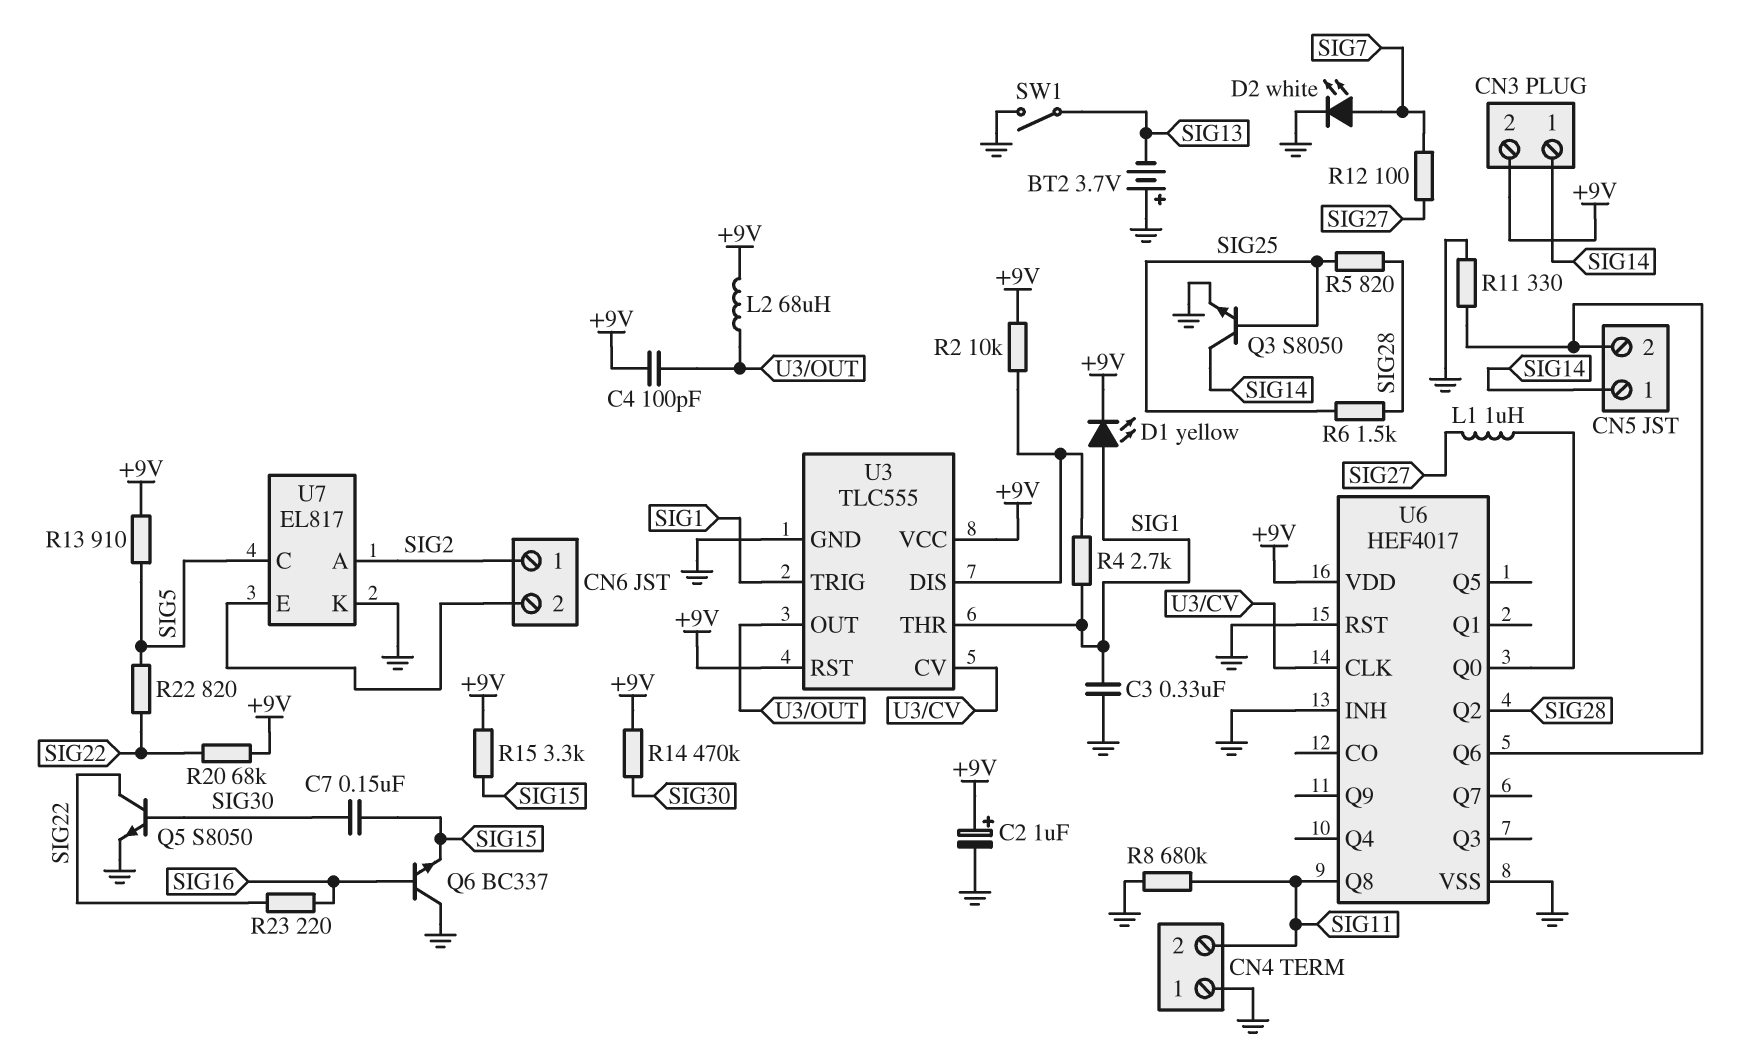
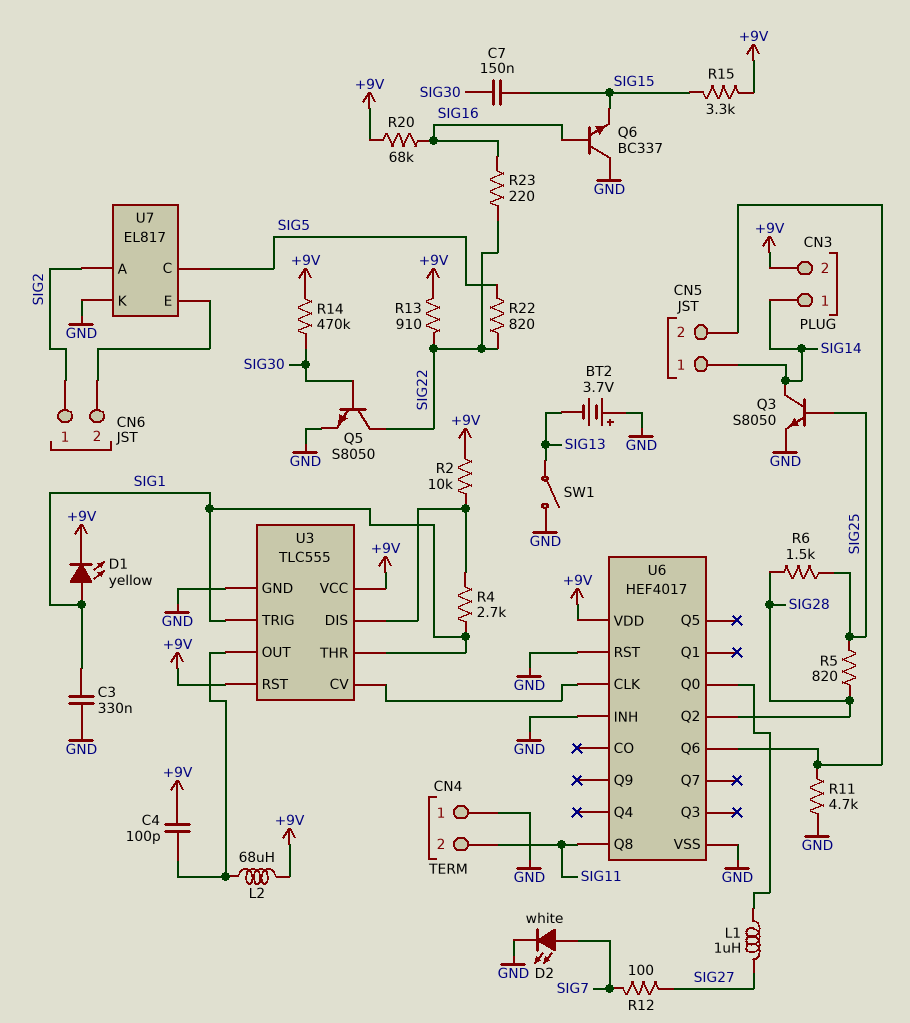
C2: 1uF (plus +9V, minus GND) -> none
R8: 680k (GND, SIG11) -> none
R11: 330 (CN5/2, GND) -> 4.7k (CN5/2, GND)
R13: 910 (+9V, SIG5) -> 910 (+9V, SIG22)
R20: 68k (+9V, SIG22) -> 68k (+9V, SIG16)

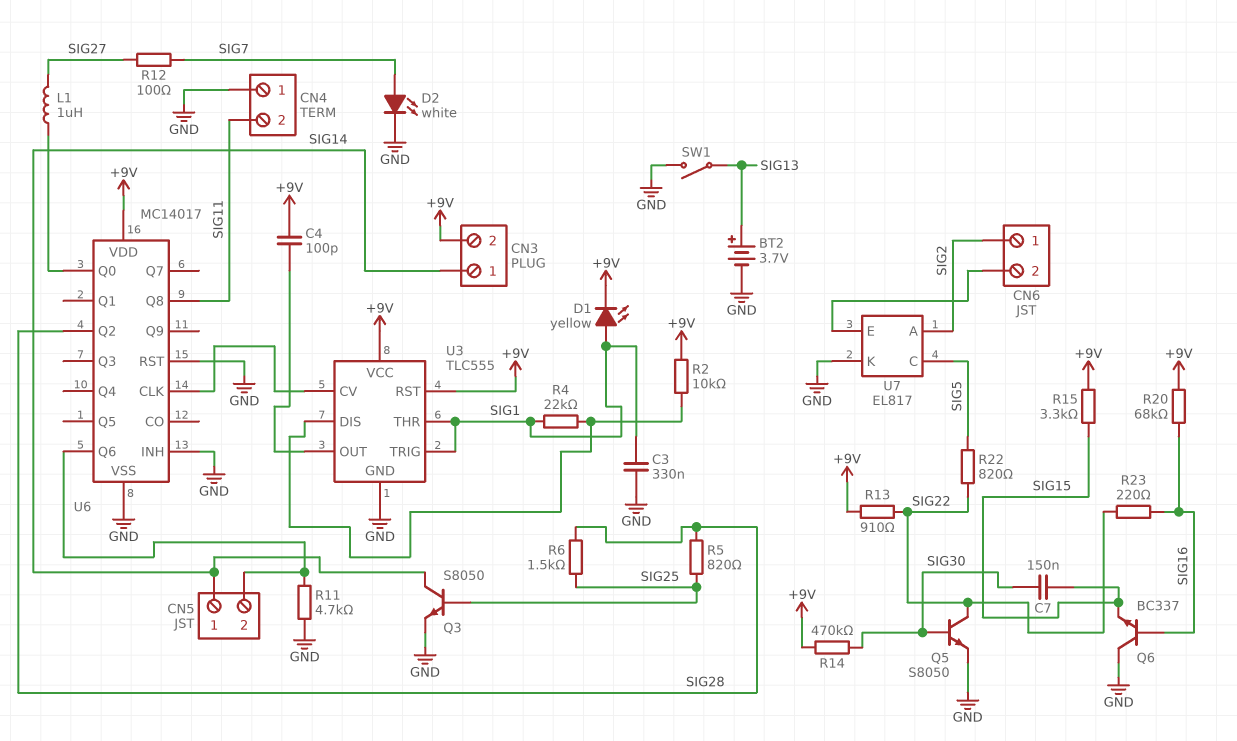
BT2: 3.7V (plus GND, minus SIG13) -> 3.7V (plus SIG13, minus GND)
L2: 68uH (+9V, U3/OUT) -> none
R4: 2.7k (SIG1, U3/DIS) -> 22k (SIG1, U3/DIS)
U6: HEF4017 -> MC14017

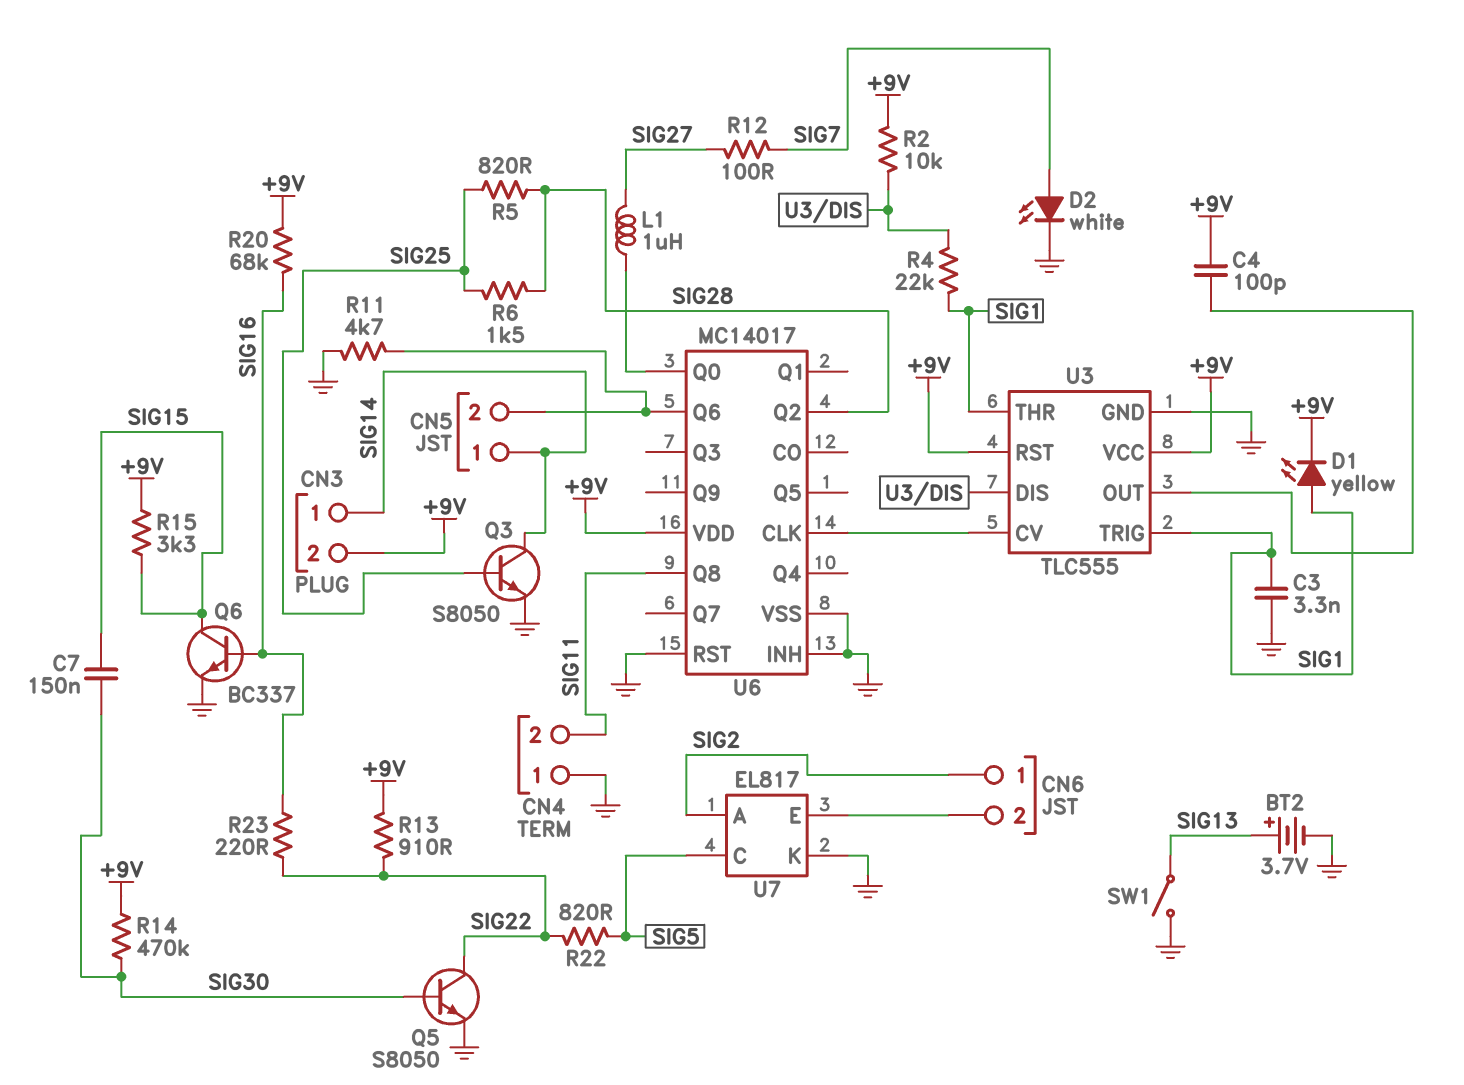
C3: 330nF (GND, SIG1) -> 3.3nF (GND, SIG1)
Q6: NPN BC337 (B SIG16, C GND, E SIG15) -> NPN BC337 (B SIG16, C SIG15, E GND)

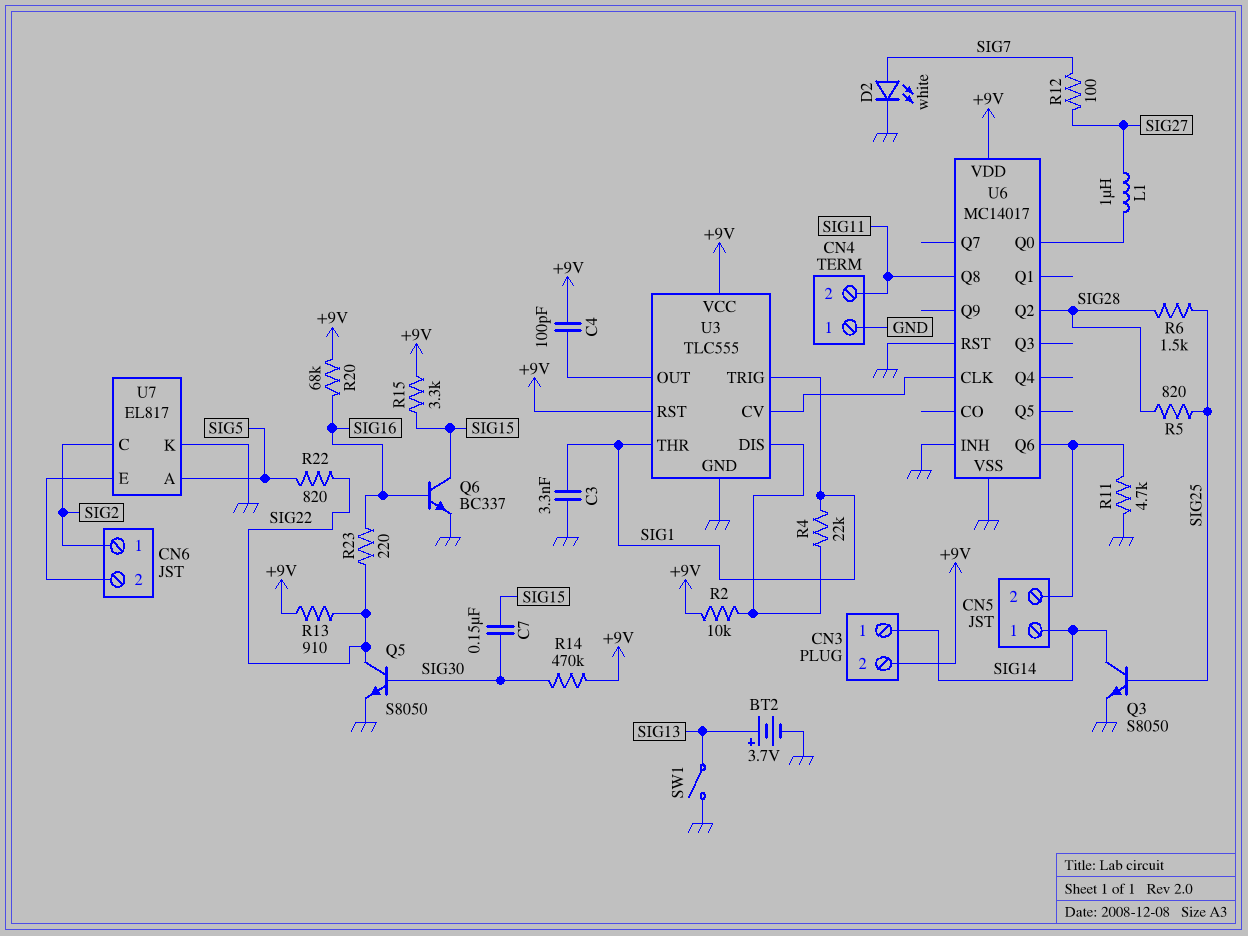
D1: LED yellow (A SIG1, K +9V) -> none
U7 pin A: SIG2 -> SIG5
U7 pin C: SIG5 -> SIG2

